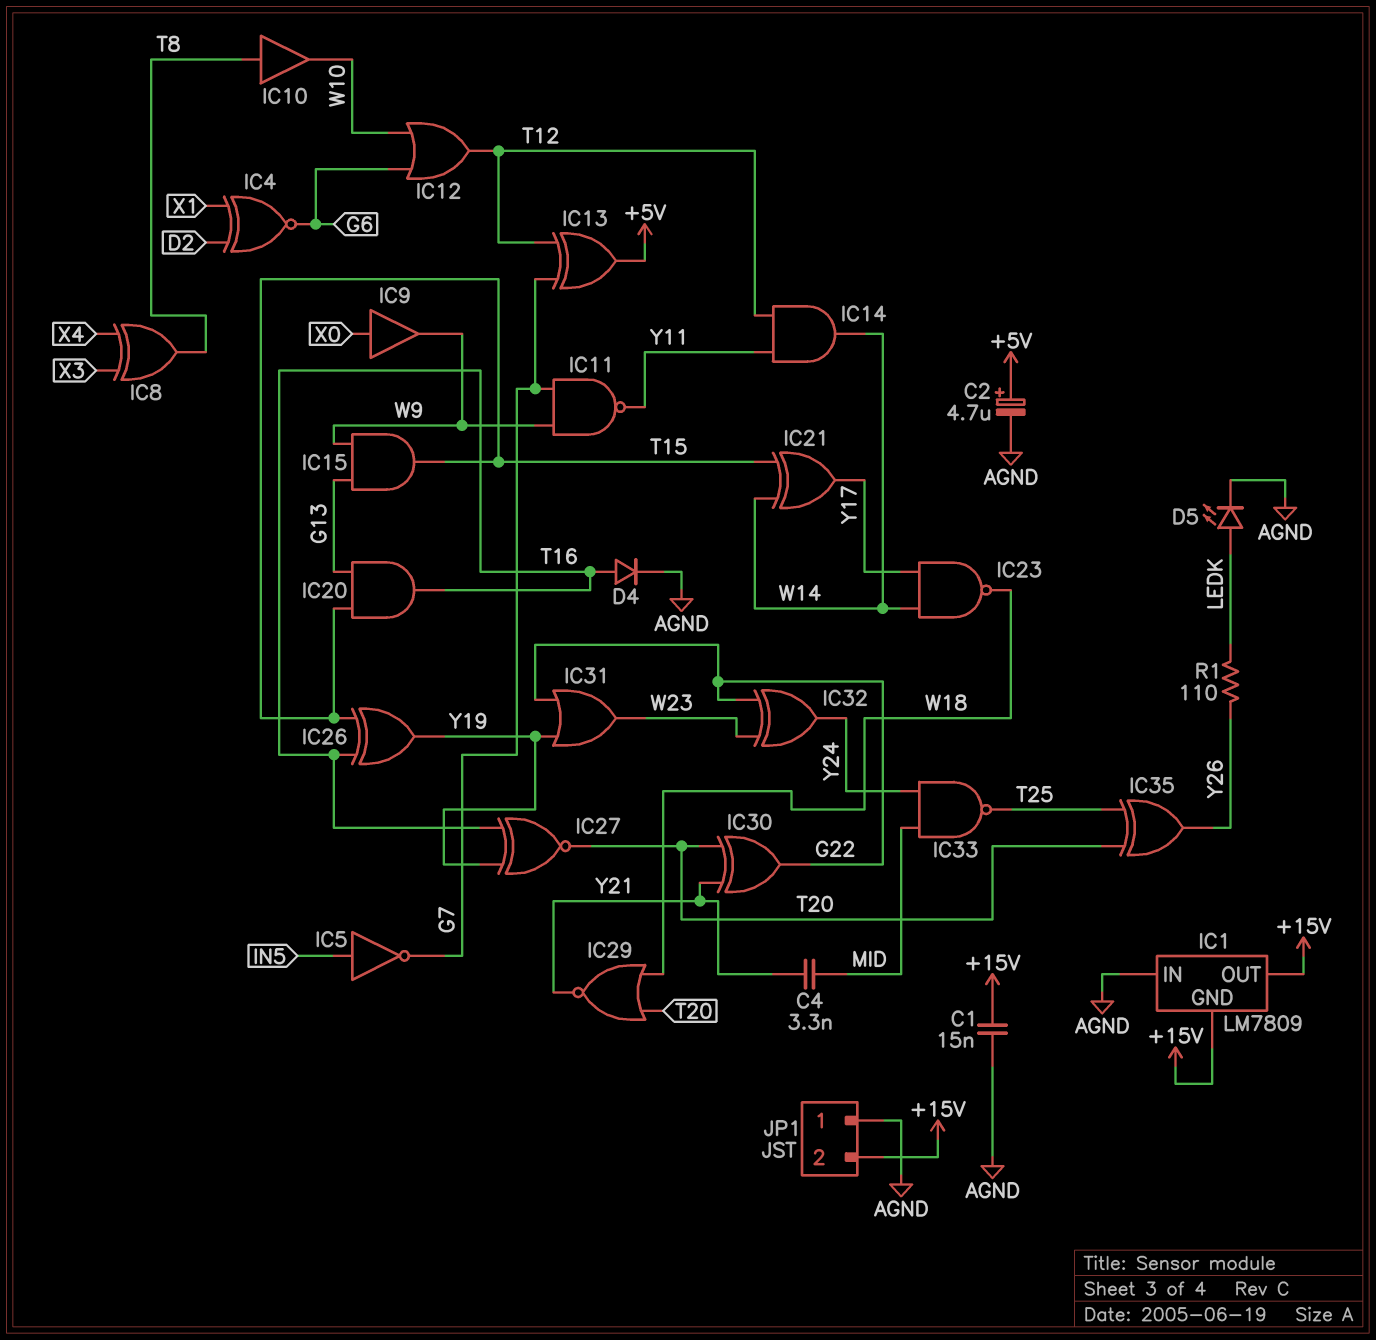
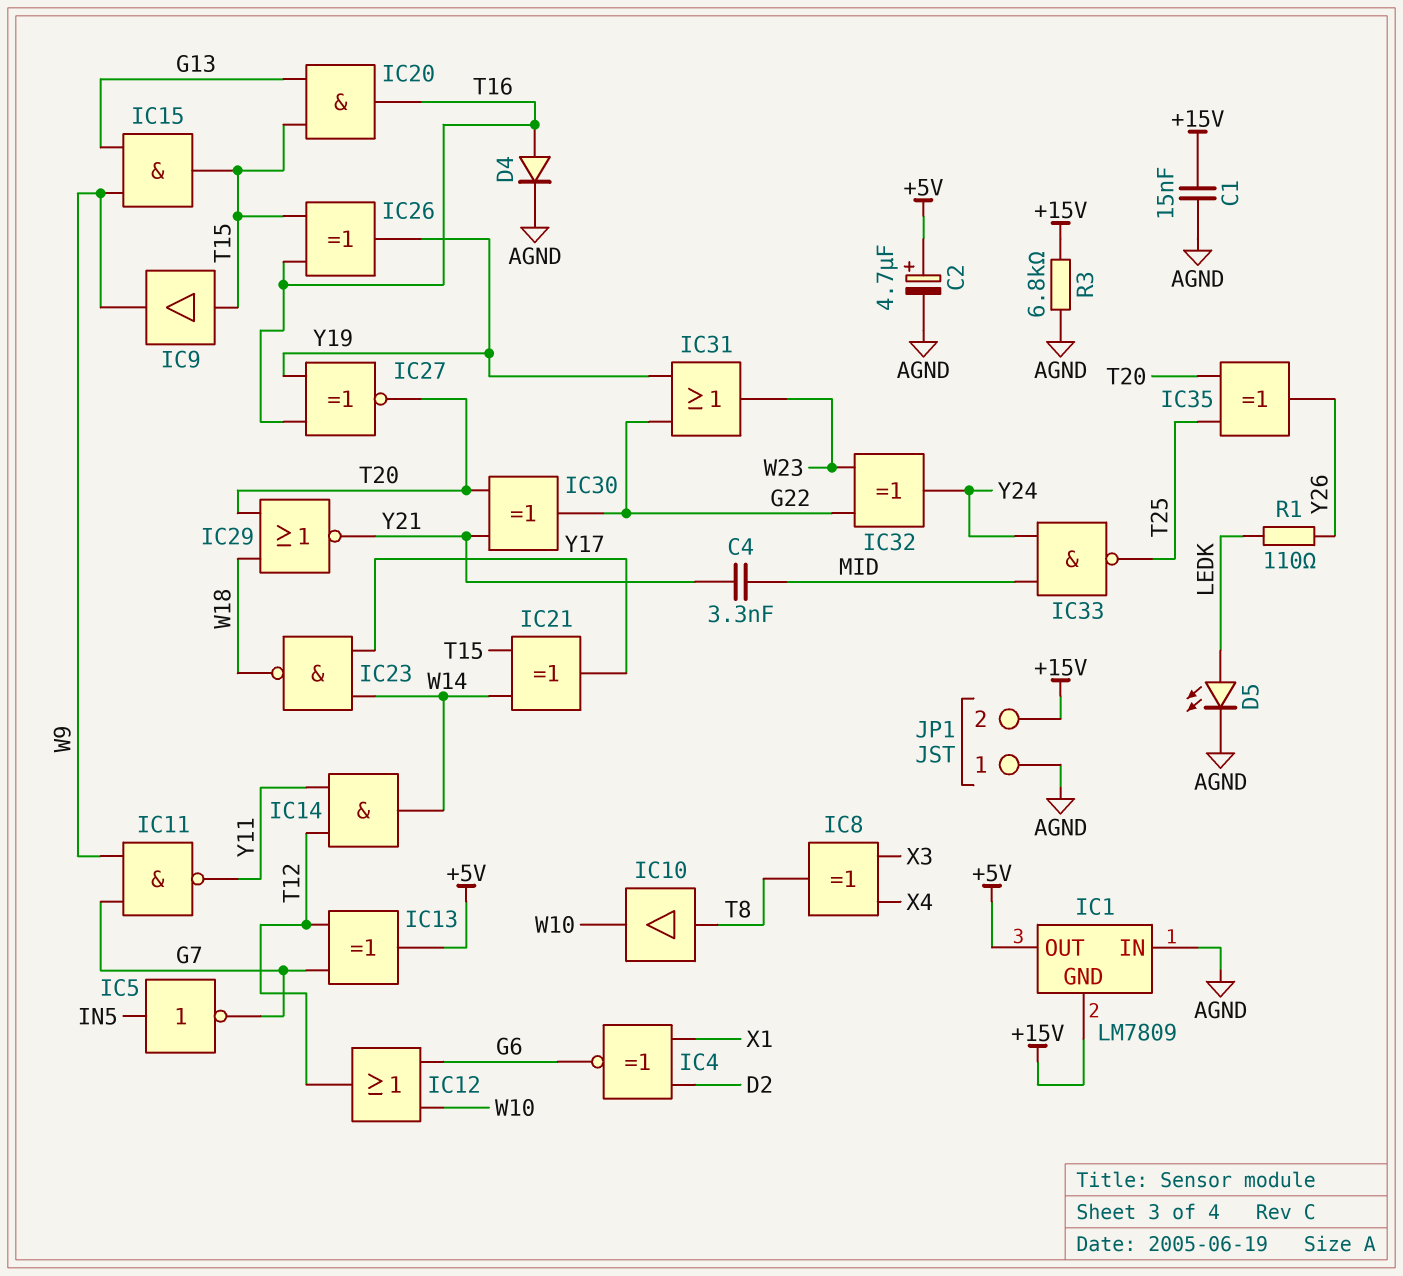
IC1 pin OUT: +15V -> +5V
IC9: buffer (in X0, out W9) -> buffer (in T15, out W9)
R3: none -> 6.8k (+15V, AGND)

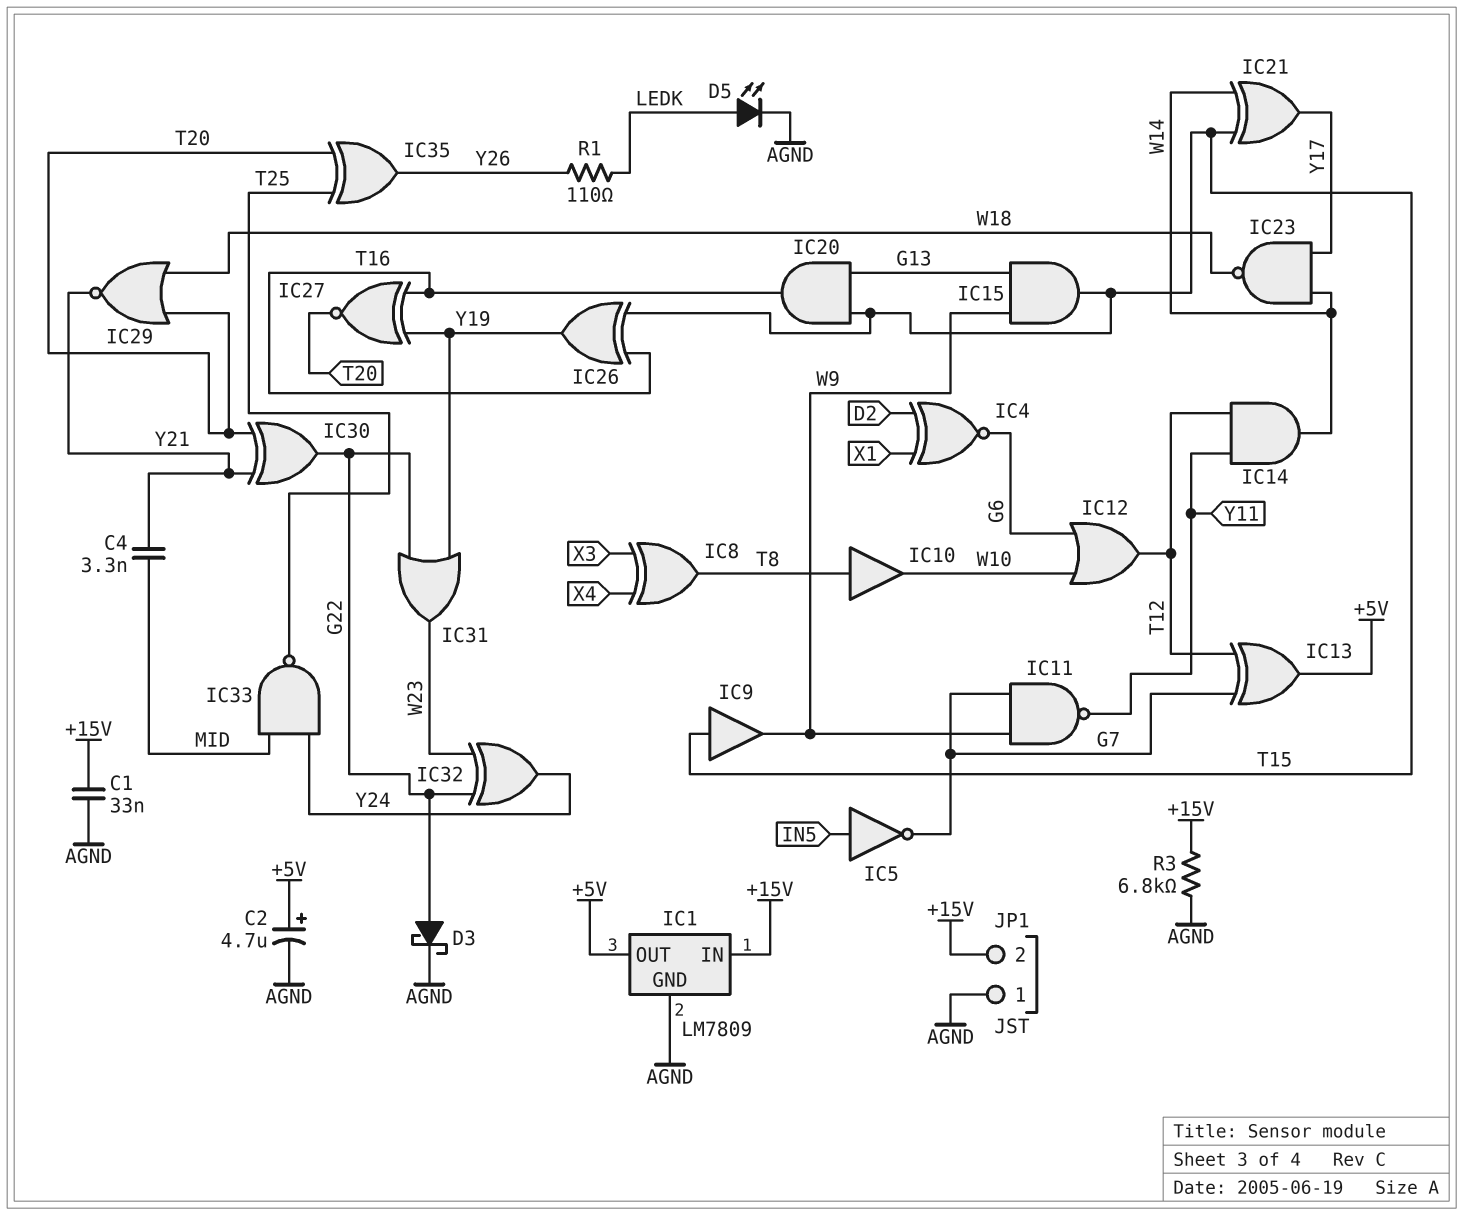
C1: 15nF (+15V, AGND) -> 33nF (+15V, AGND)
D3: none -> schottky (A G22, K AGND)
D4: diode (A T16, K AGND) -> none
IC1 pin GND: +15V -> AGND
IC1 pin IN: AGND -> +15V

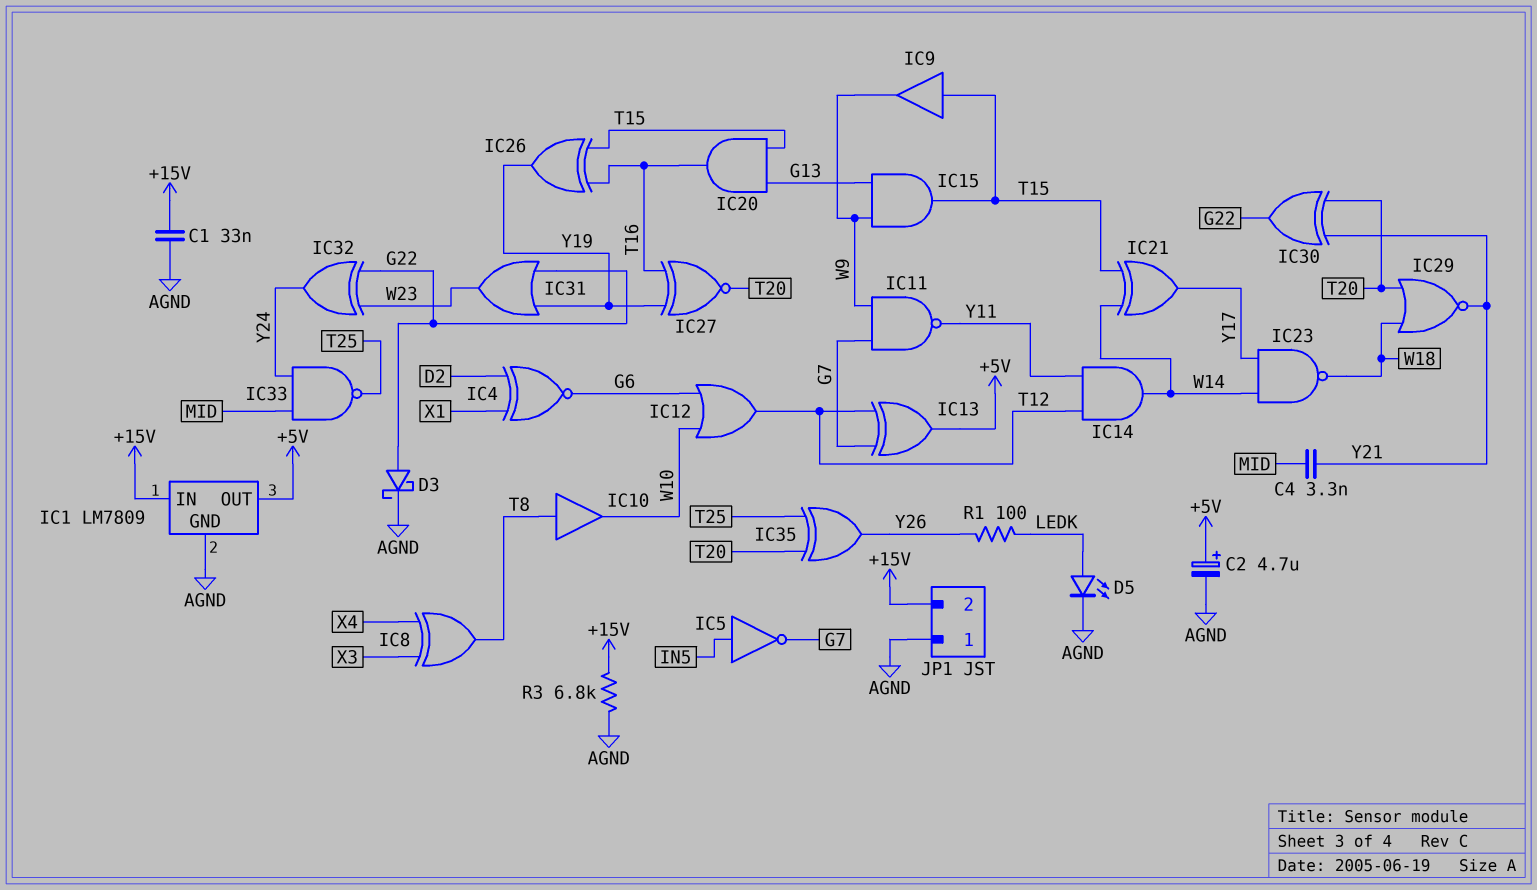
R1: 110 (LEDK, Y26) -> 100 (LEDK, Y26)

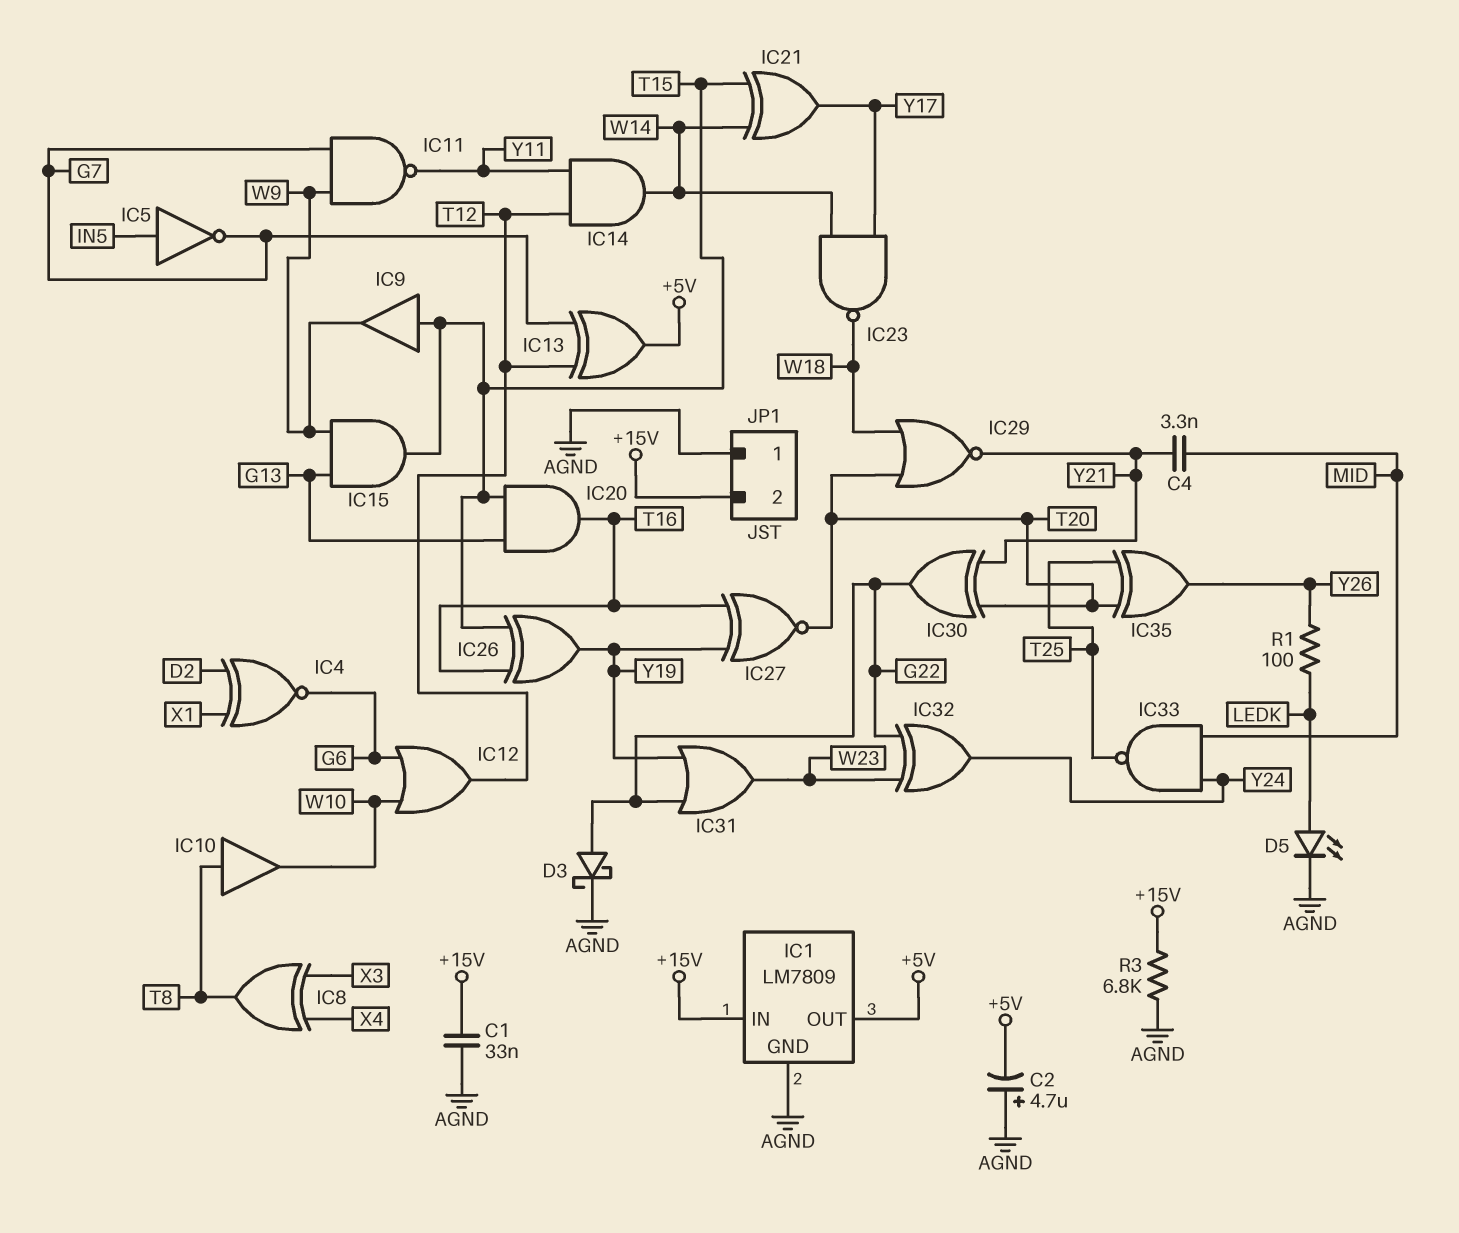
C2: 4.7uF (plus +5V, minus AGND) -> 4.7uF (plus AGND, minus +5V)

